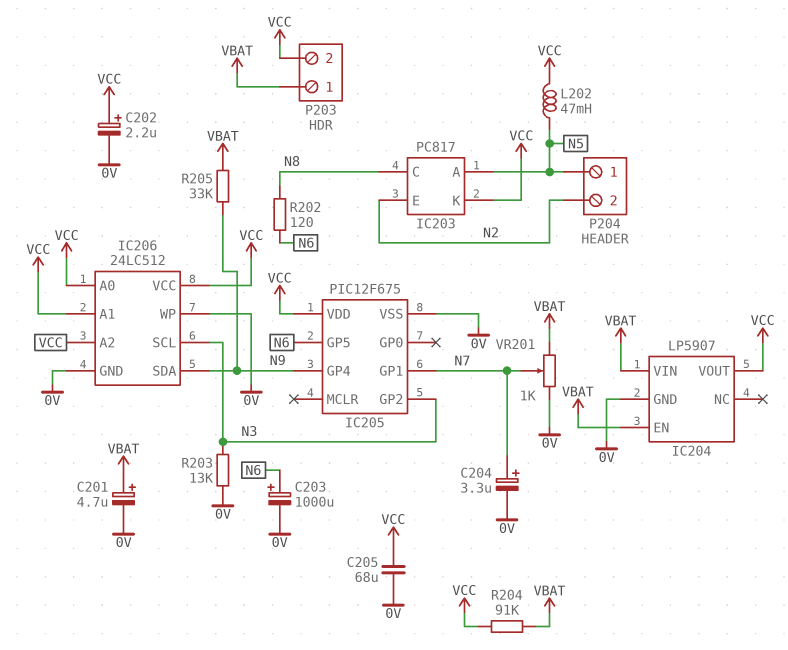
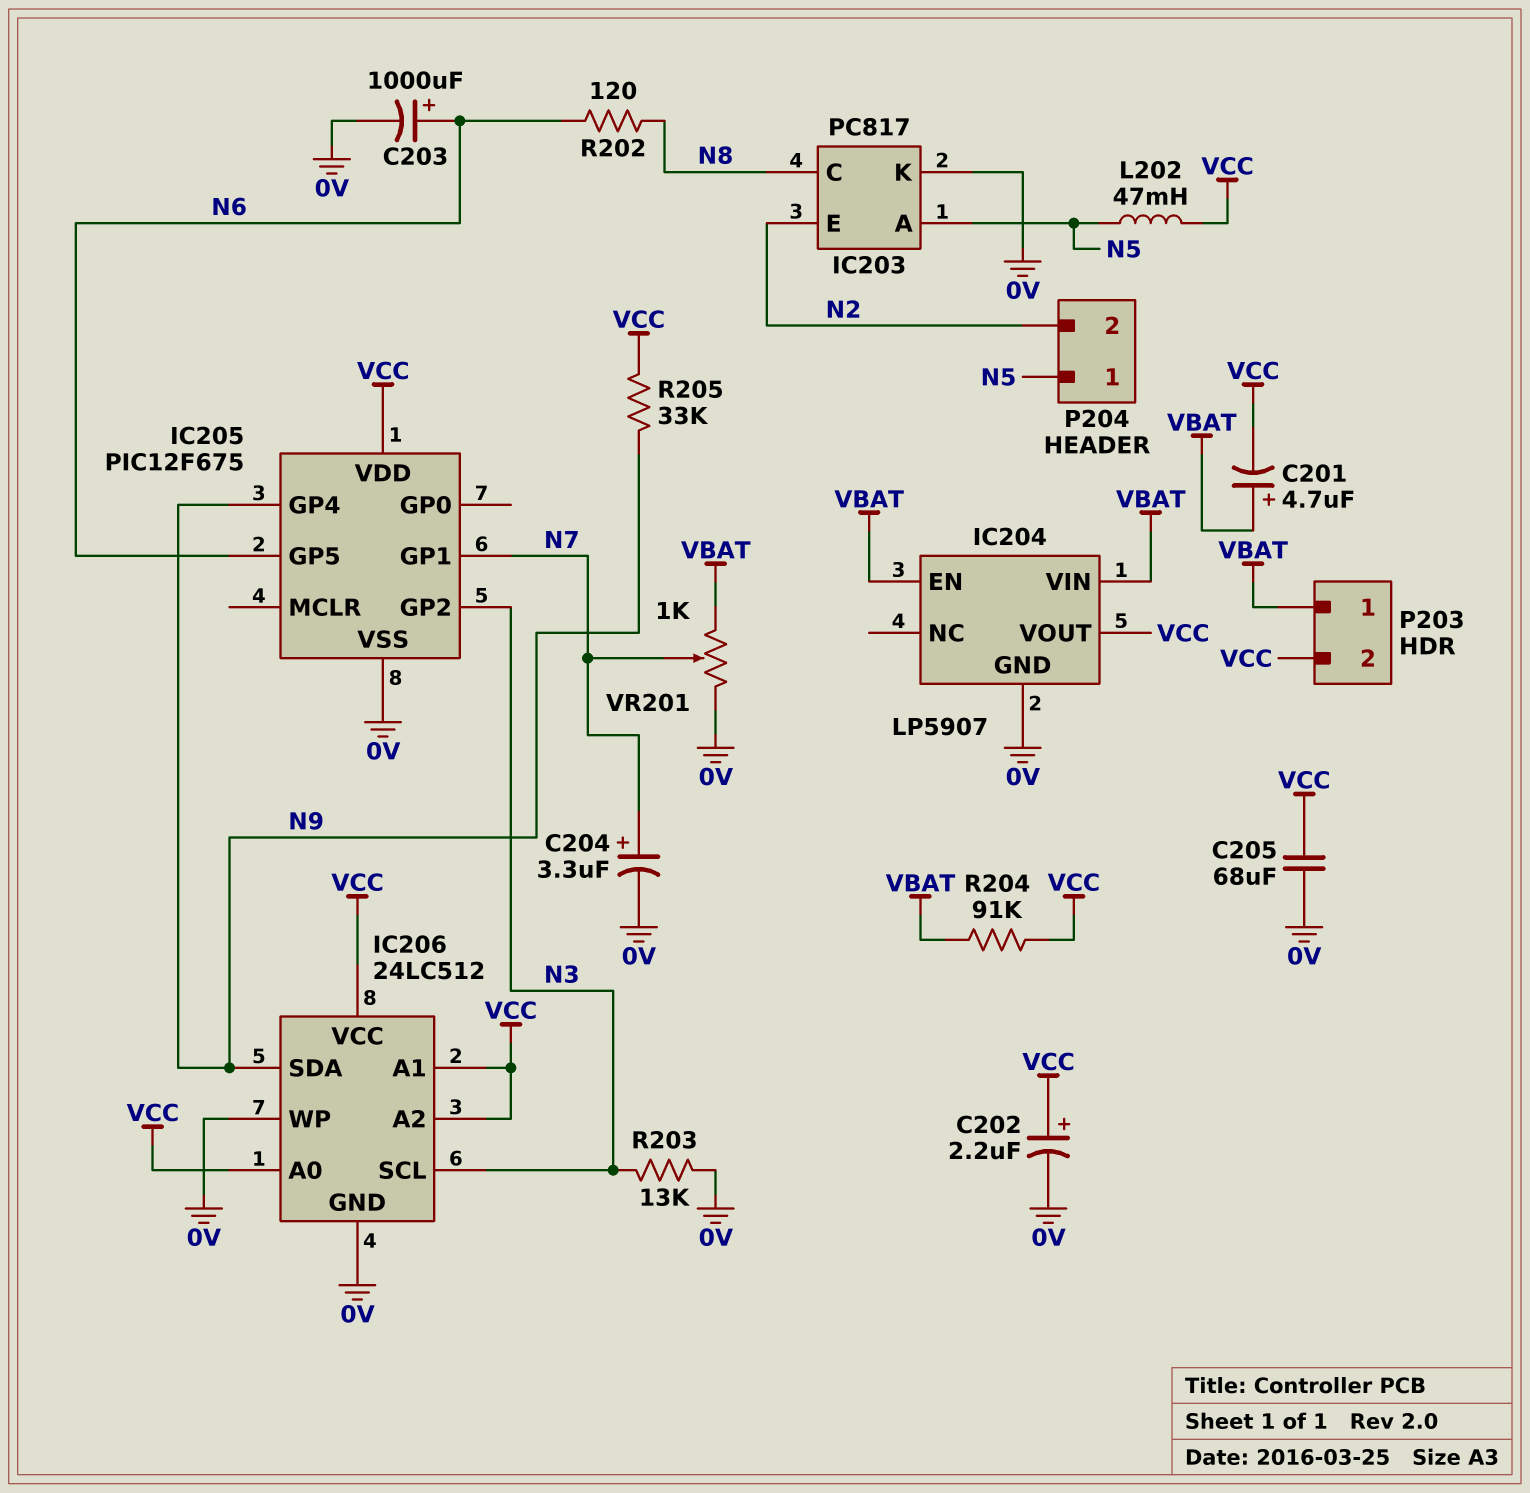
C201: 4.7uF (plus VBAT, minus 0V) -> 4.7uF (plus VBAT, minus VCC)
IC203 pin K: VCC -> 0V
R205: 33k (N9, VBAT) -> 33k (N9, VCC)

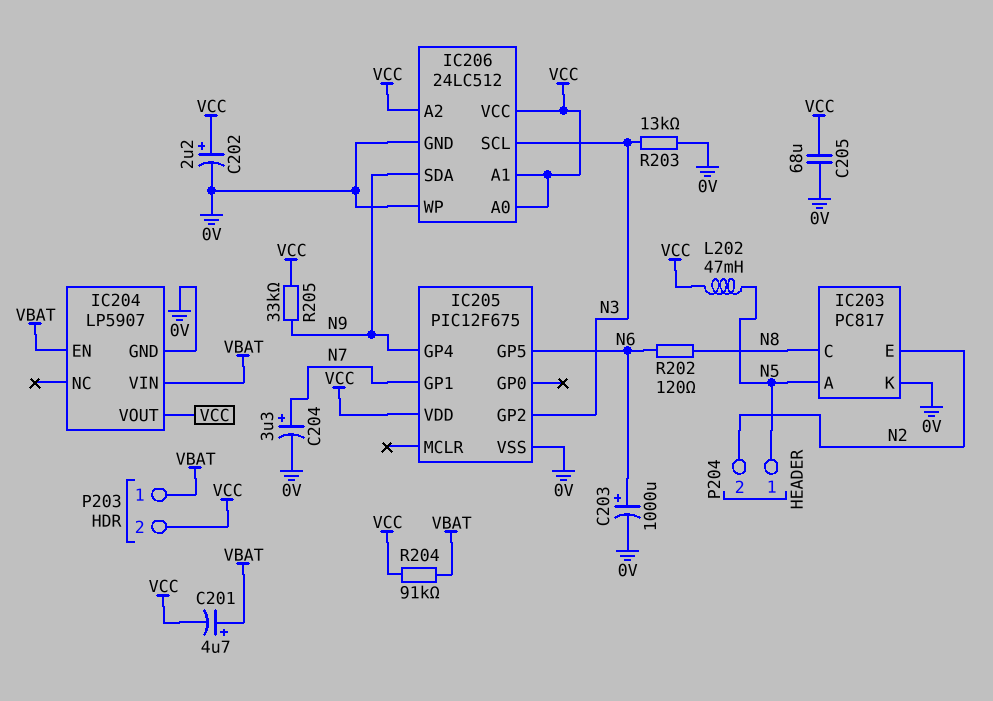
VR201: 1k (0V, VBAT, wiper N7) -> none

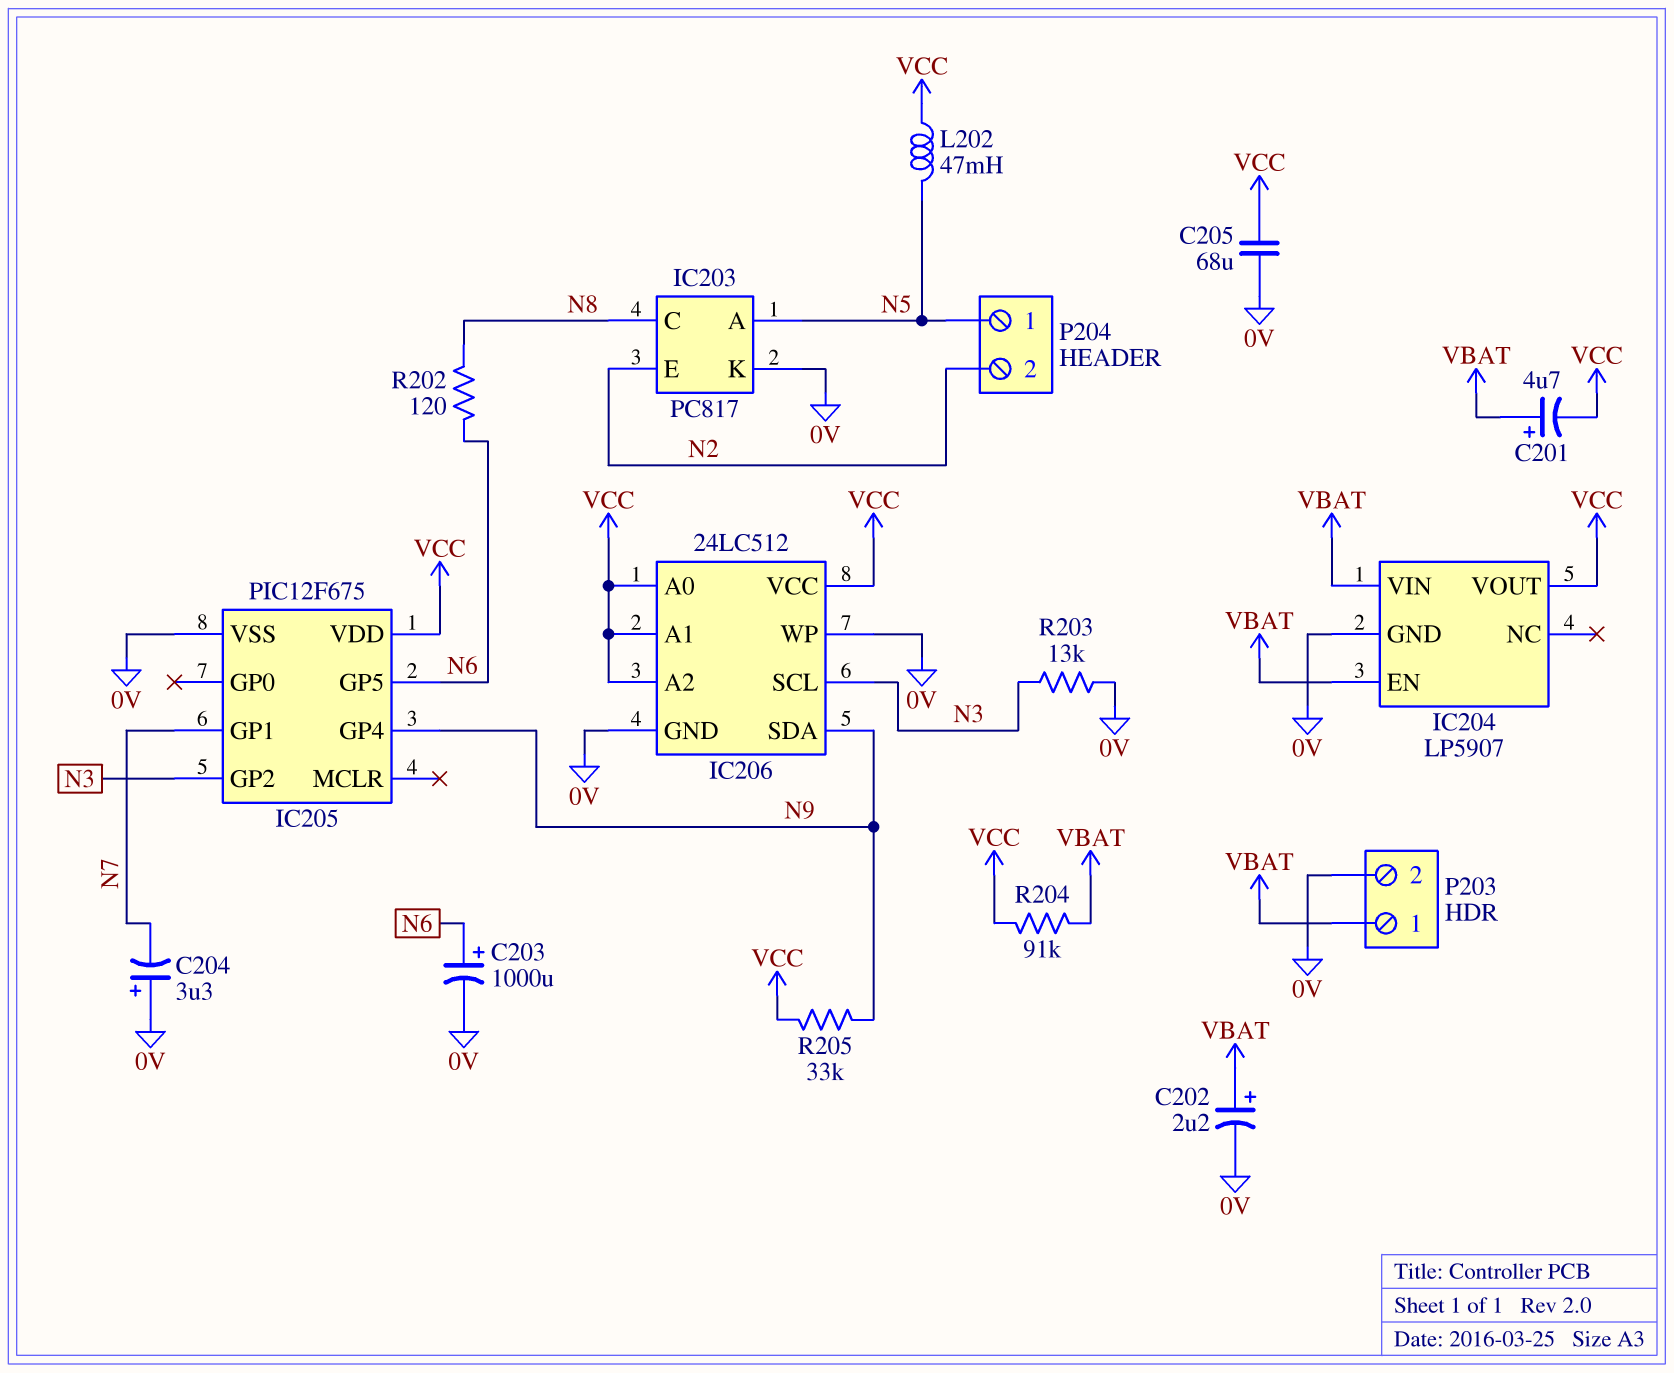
C202: 2.2uF (plus VCC, minus 0V) -> 2.2uF (plus VBAT, minus 0V)
C204: 3.3uF (plus N7, minus 0V) -> 3.3uF (plus 0V, minus N7)
P203 pin 2: VCC -> 0V

